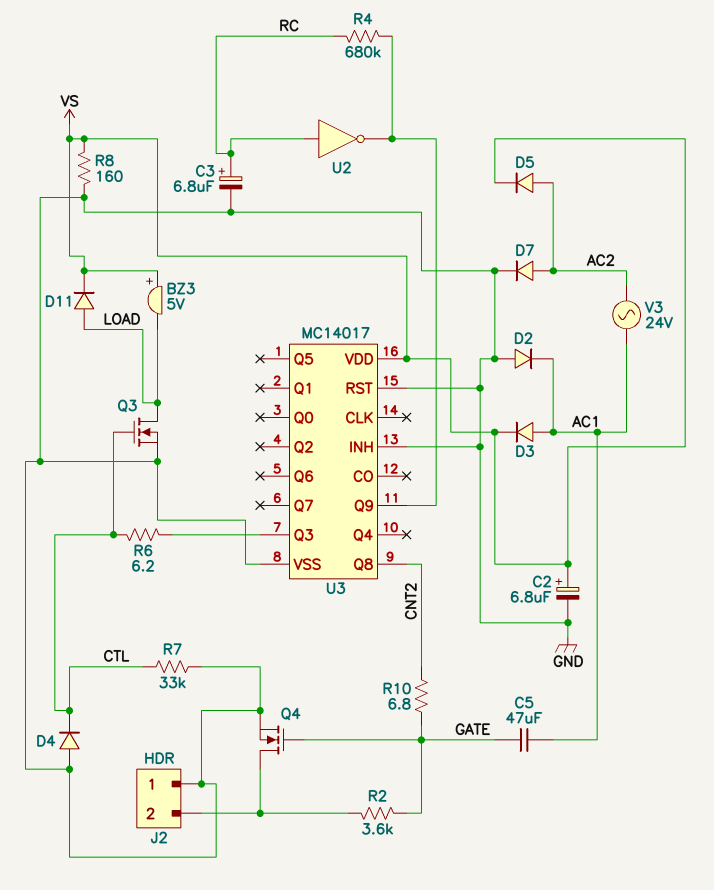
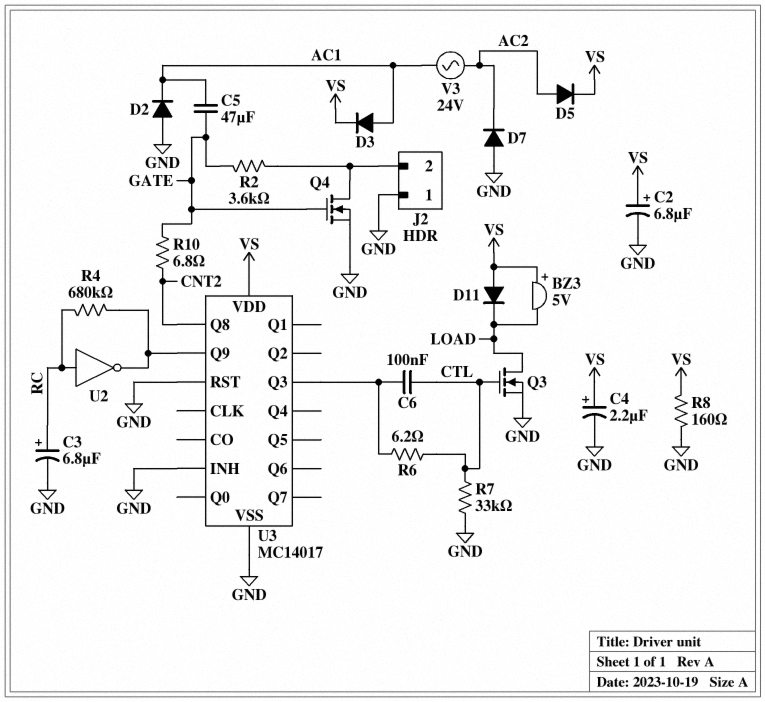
C4: none -> 2.2uF (plus VS, minus GND)
C6: none -> 100nF (CTL, U3/Q3)
D4: diode (A GND, K CTL) -> none
D7: diode (A AC2, K GND) -> diode (A GND, K AC2)
D11: diode (A LOAD, K VS) -> diode (A VS, K LOAD)

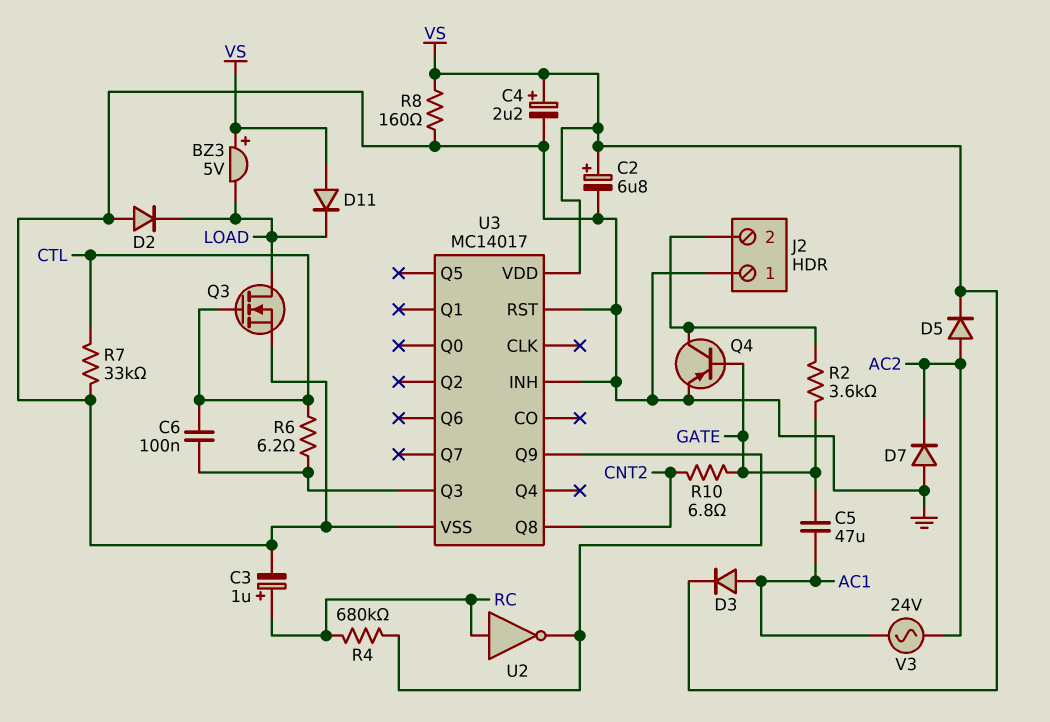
C3: 6.8uF (plus RC, minus GND) -> 1uF (plus RC, minus GND)
D2: diode (A GND, K AC1) -> diode (A GND, K LOAD)
Q4: NMOS (G GATE, D J2/2, S GND) -> PNP (B GATE, C J2/2, E GND)

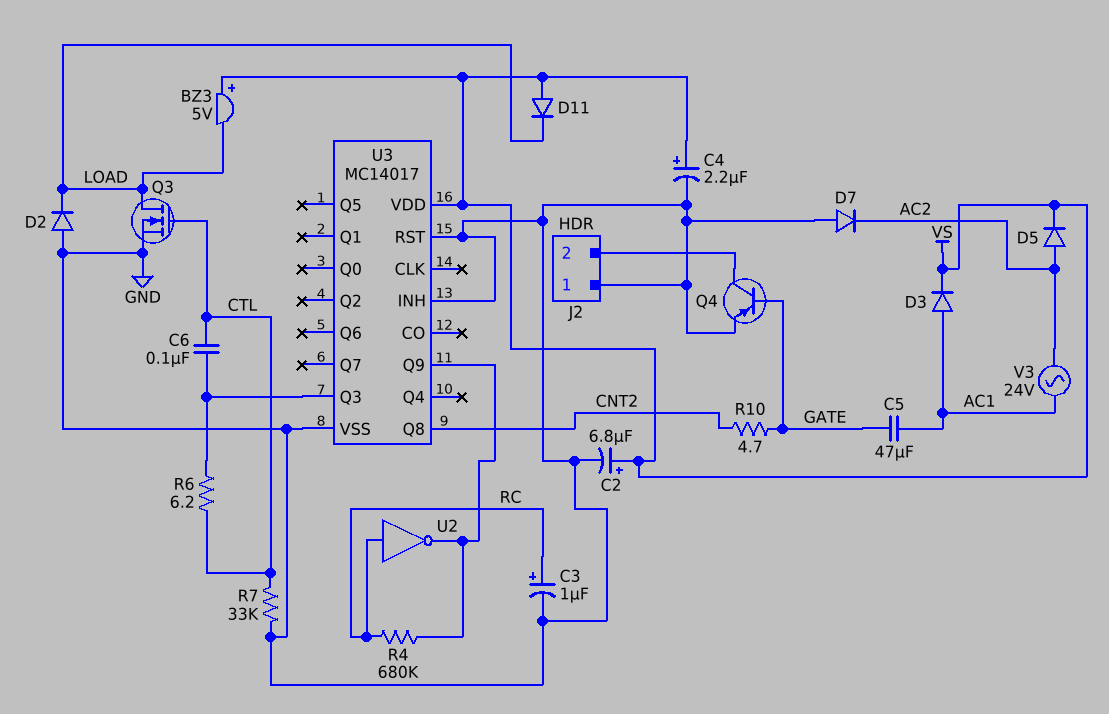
R2: 3.6k (GATE, J2/2) -> none
R8: 160 (GND, VS) -> none
R10: 6.8 (CNT2, GATE) -> 4.7 (CNT2, GATE)

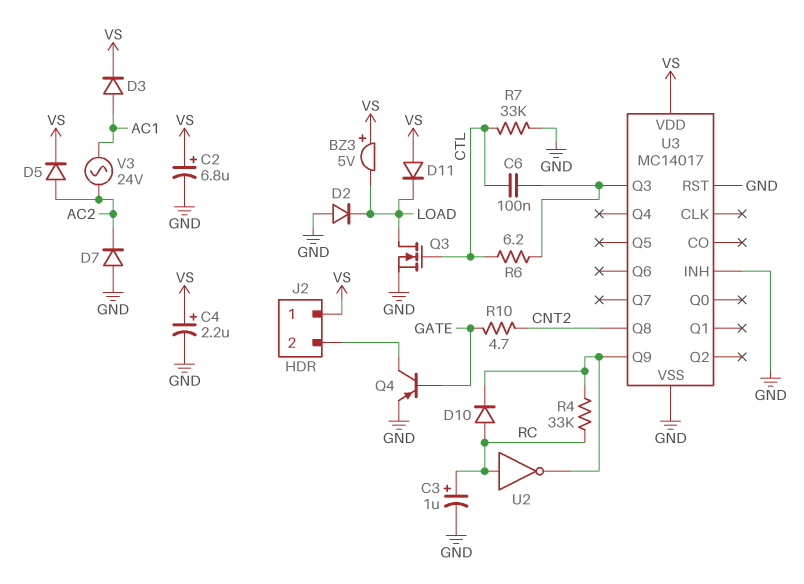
C5: 47uF (AC1, GATE) -> none
D10: none -> diode (A RC, K U3/Q9)
J2 pin 1: GND -> VS
R4: 680k (RC, U3/Q9) -> 33k (RC, U3/Q9)

